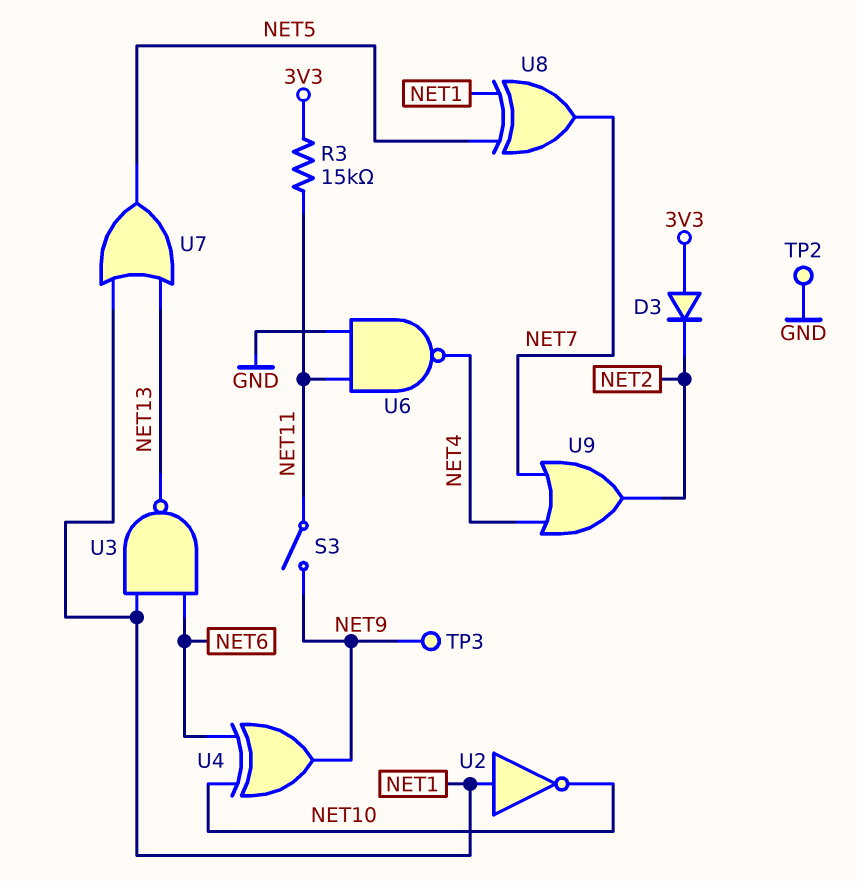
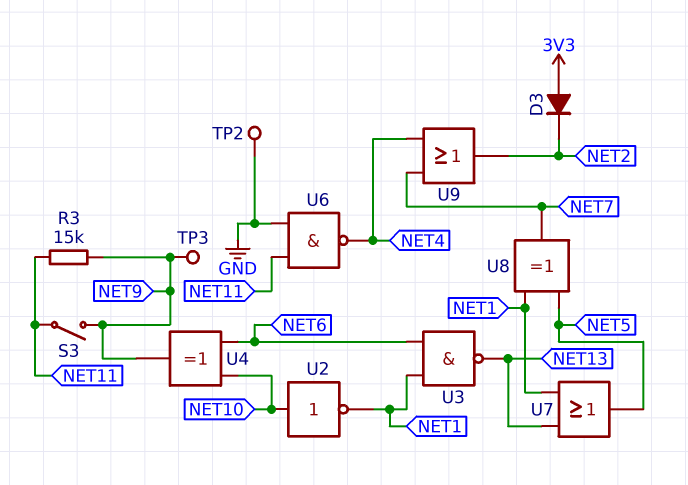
R3: 15k (3V3, NET11) -> 15k (NET9, NET11)
U2: NOT (in NET1, out NET10) -> NOT (in NET10, out NET1)

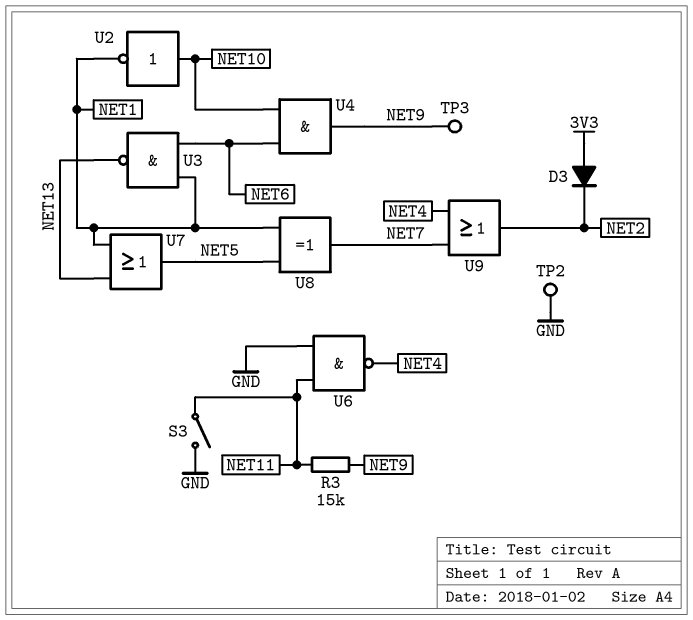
S3: switch (NET9, NET11) -> switch (GND, NET11)
U4: XOR (in NET6, in NET10, out NET9) -> AND (in NET6, in NET10, out NET9)

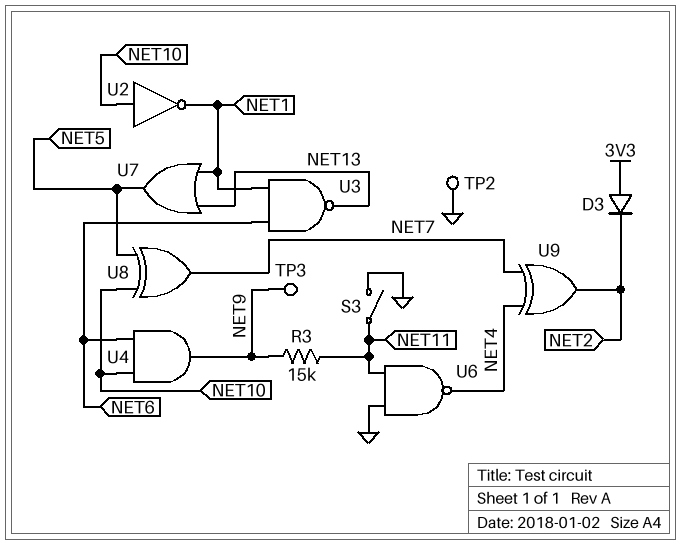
U8: XOR (in NET1, in NET5, out NET7) -> XOR (in NET5, in NET10, out NET7)
U9: OR (in NET4, in NET7, out NET2) -> XOR (in NET4, in NET7, out NET2)

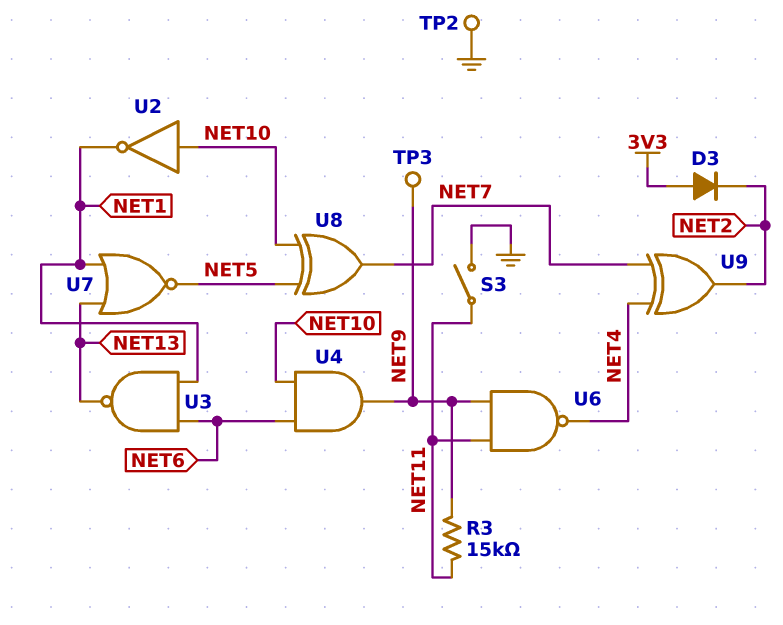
U6: NAND (in GND, in NET11, out NET4) -> NAND (in NET9, in NET11, out NET4)
U7: OR (in NET1, in NET13, out NET5) -> NOR (in NET1, in NET13, out NET5)

